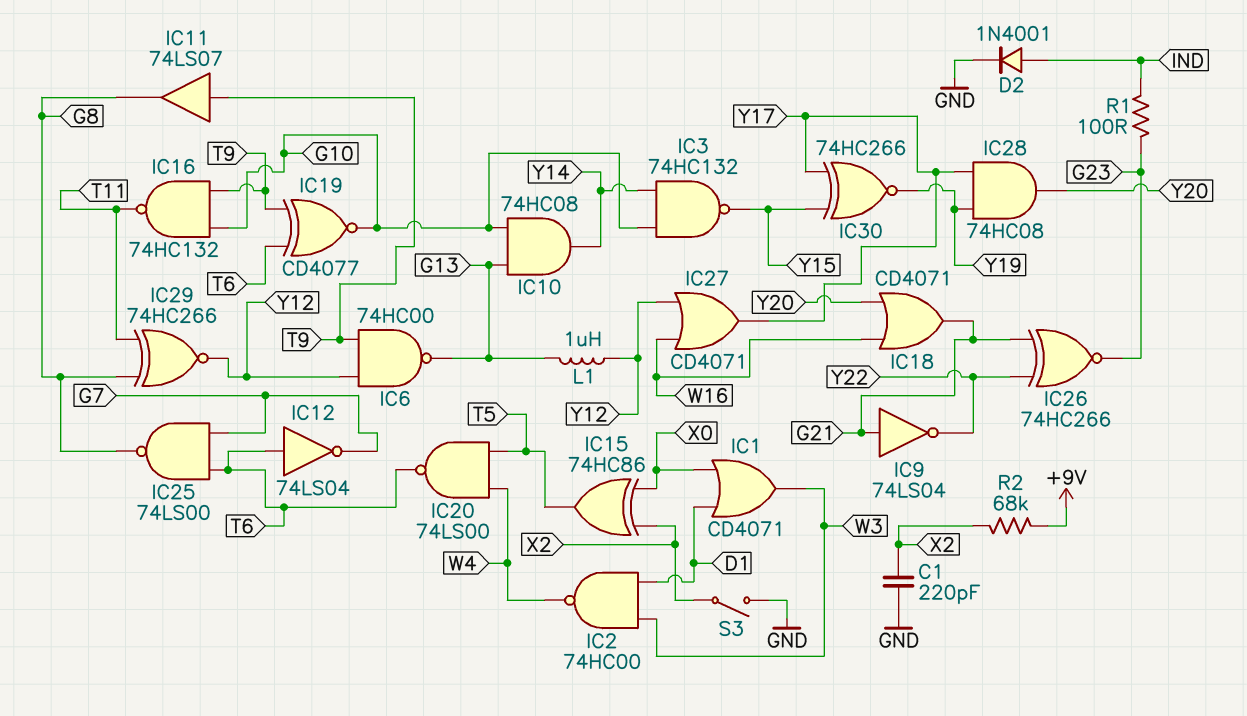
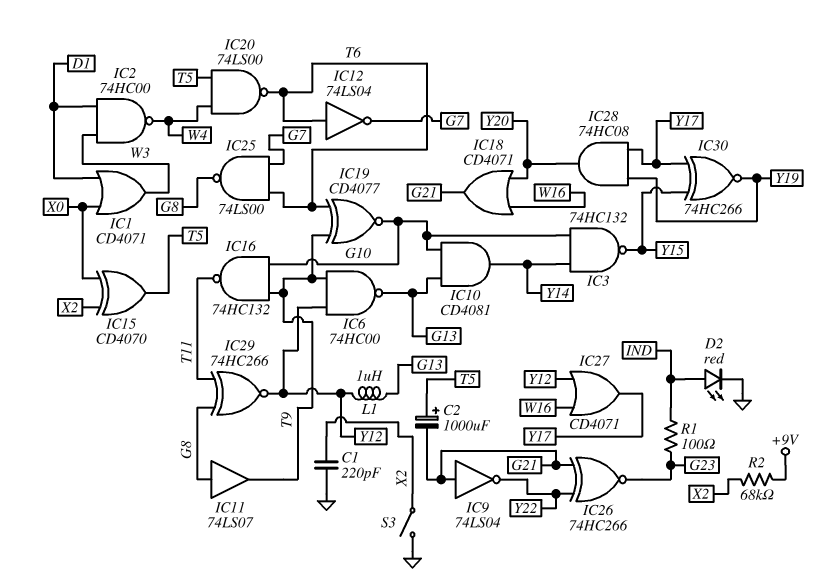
C2: none -> 1000uF (plus T5, minus G21)
D2: diode 1N4001 (A IND, K GND) -> LED red (A IND, K GND)
IC10: AND 74HC08 (in G10, in G13, out Y14) -> AND CD4081 (in G10, in G13, out Y14)
IC11: buffer 74LS07 (in T9, out G8) -> buffer 74LS07 (in G8, out T9)
IC15: XOR 74HC86 (in X0, in X2, out T5) -> XOR CD4070 (in X0, in X2, out T5)

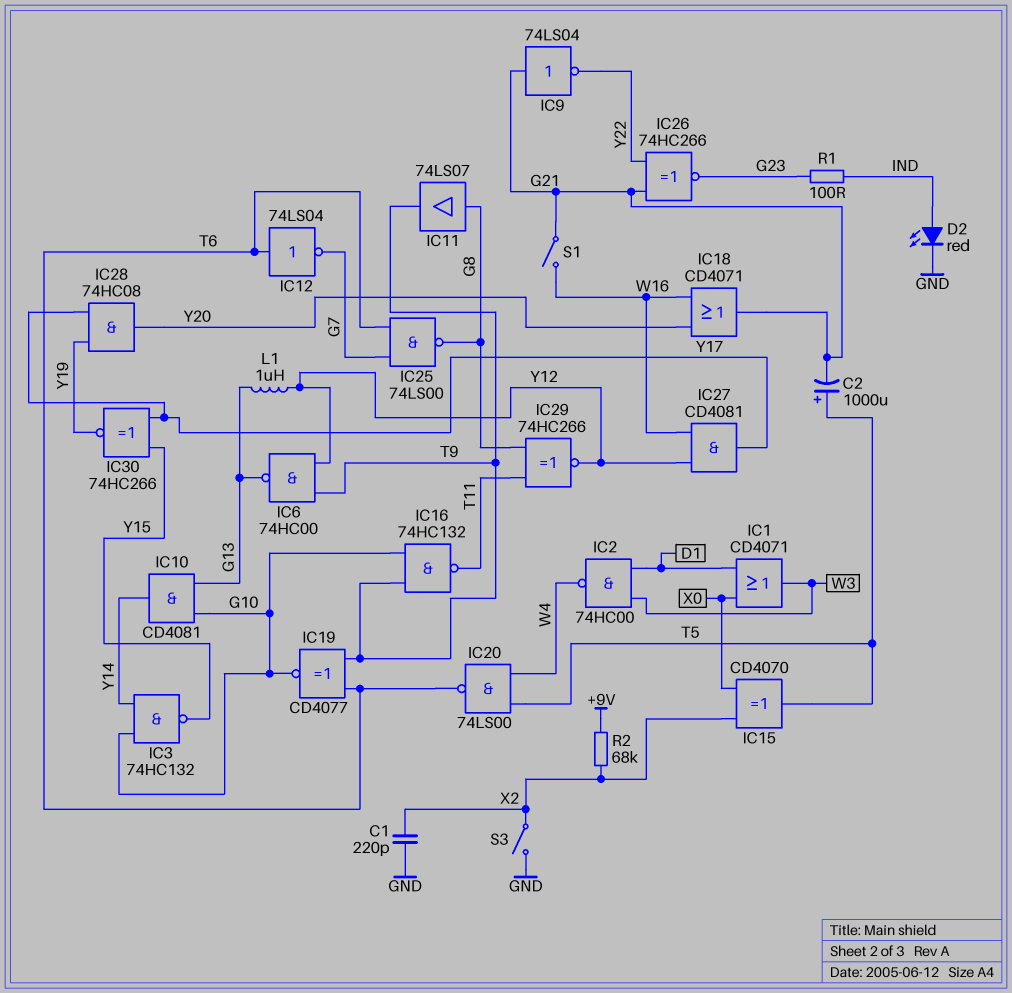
IC27: OR CD4071 (in W16, in Y12, out Y17) -> AND CD4081 (in W16, in Y12, out Y17)
S1: none -> switch (G21, W16)

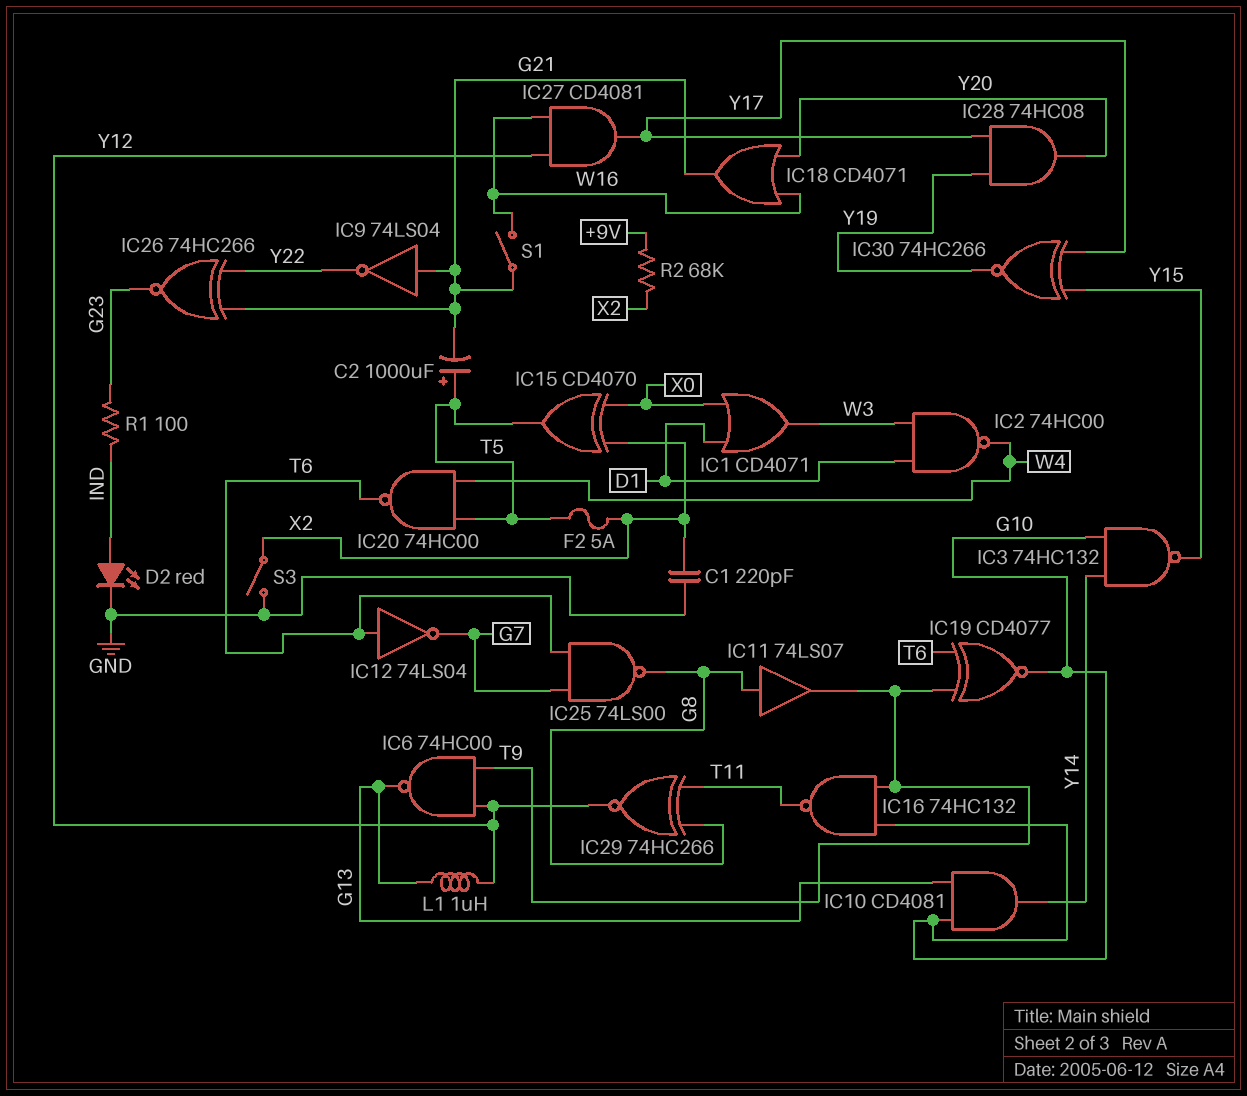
F2: none -> 5A (T5, X2)
IC20: NAND 74LS00 (in T5, in W4, out T6) -> NAND 74HC00 (in T5, in W4, out T6)

